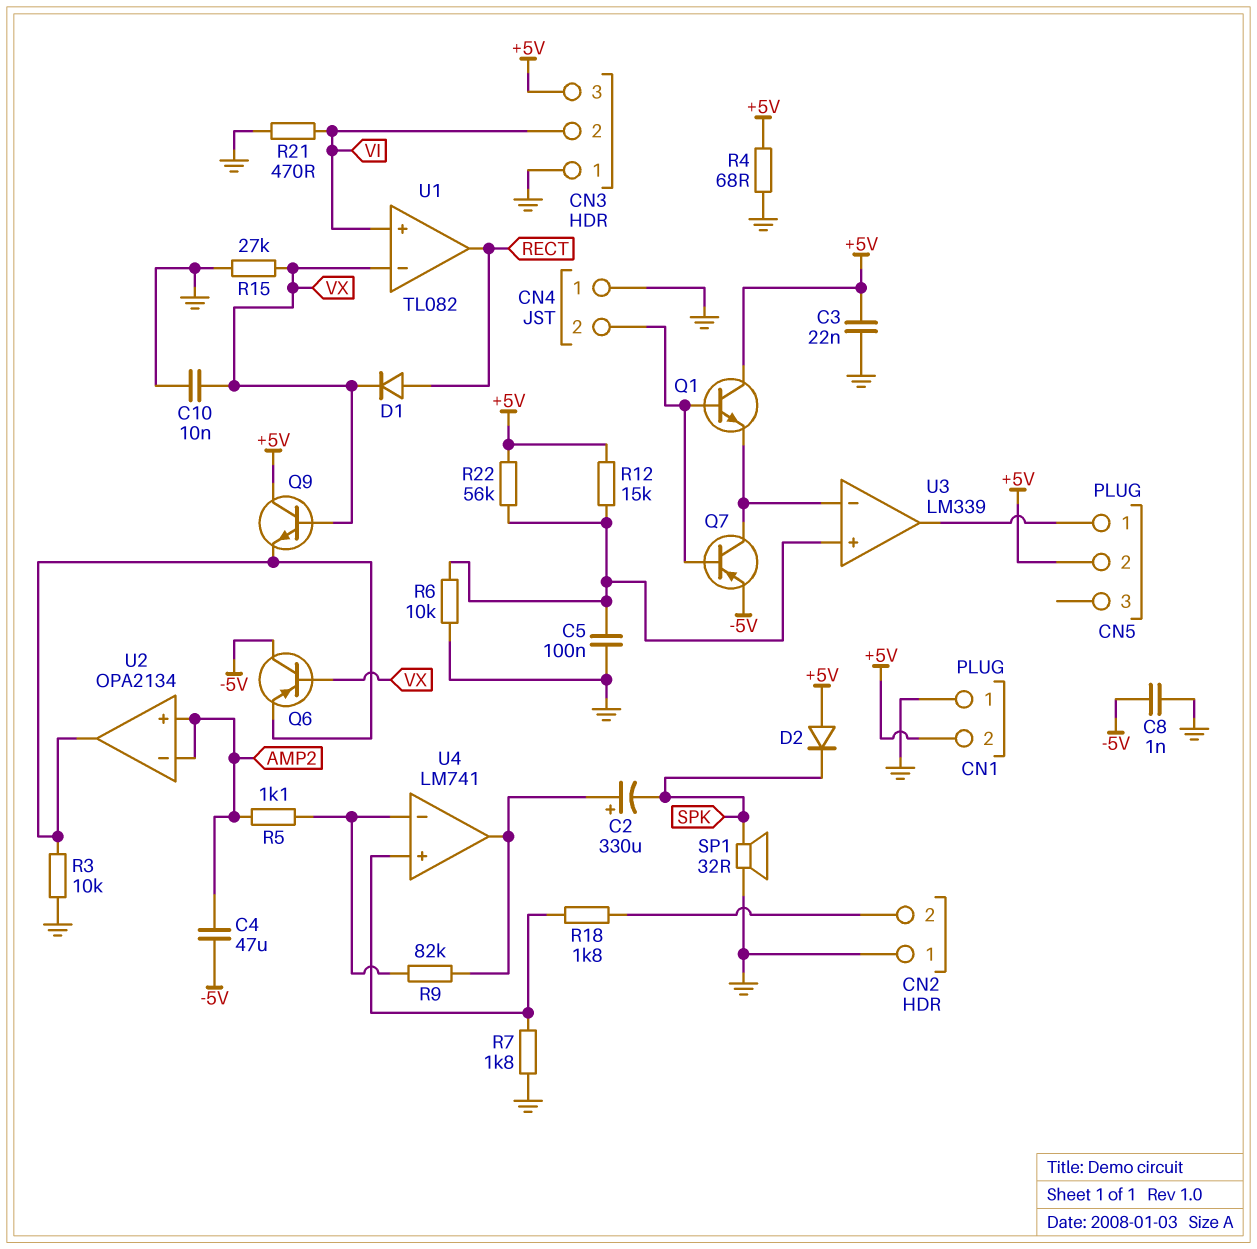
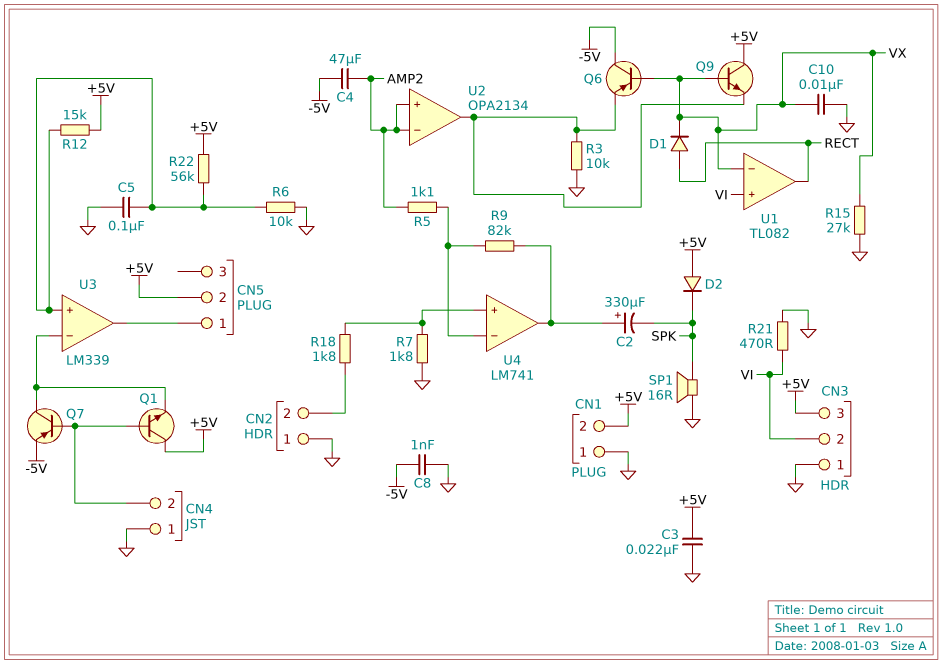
R4: 68 (+5V, GND) -> none
SP1: speaker 32R (GND, SPK) -> speaker 16R (GND, SPK)

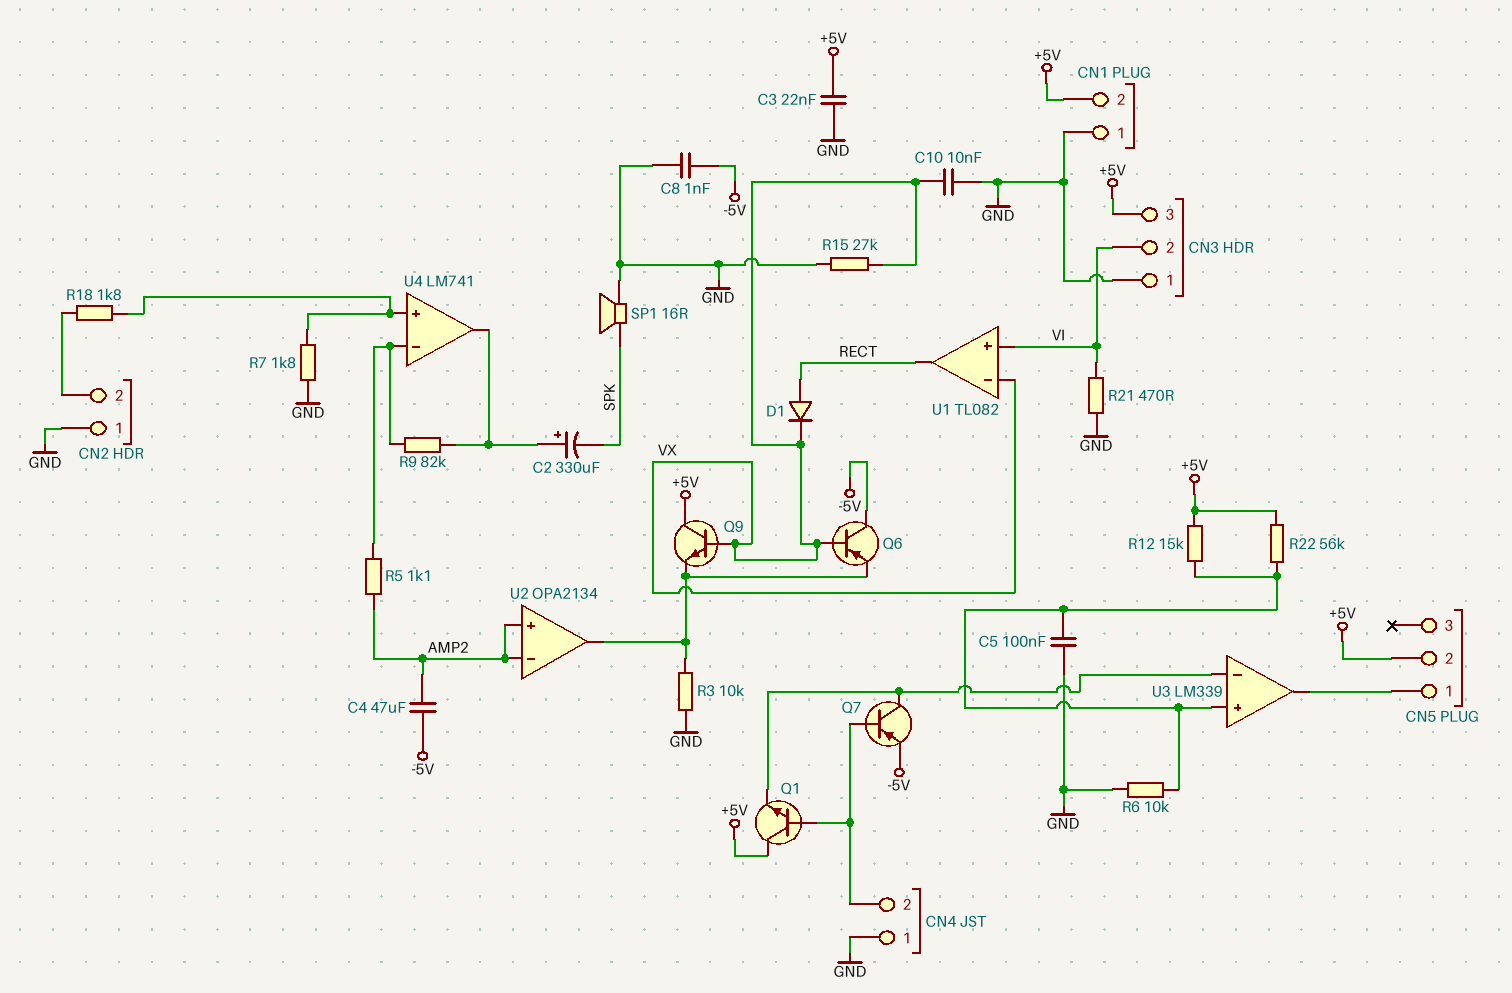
D2: diode (A +5V, K SPK) -> none

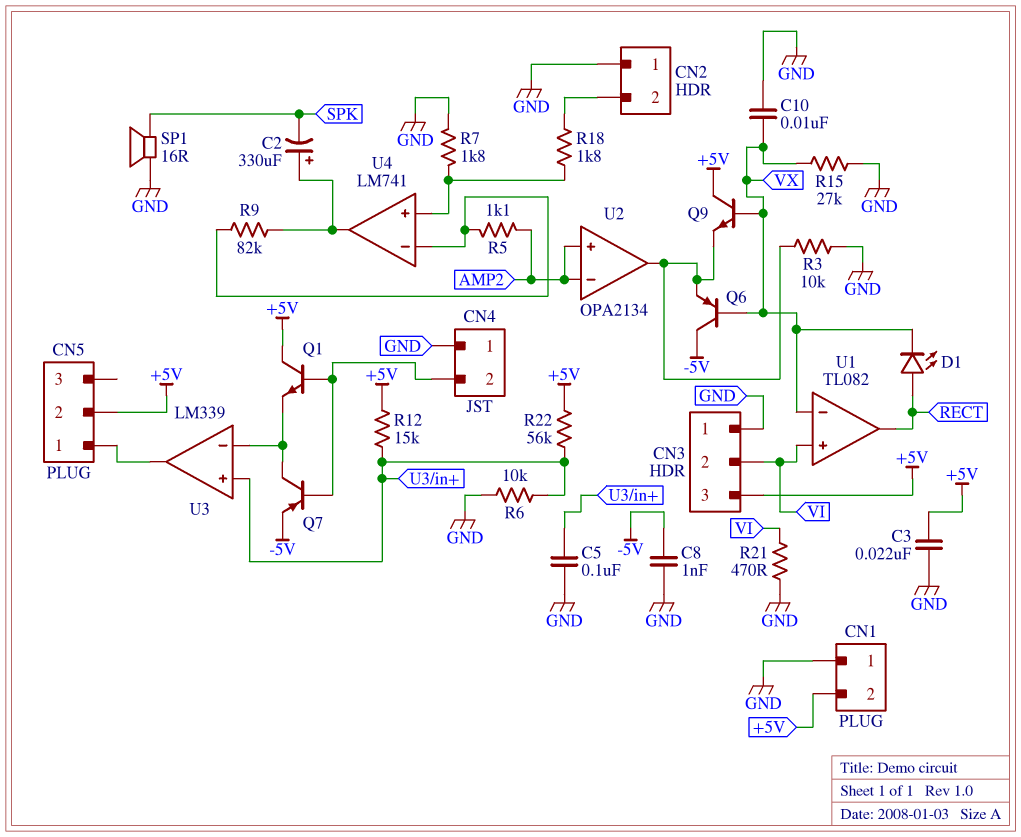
C4: 47uF (-5V, AMP2) -> none
D1: diode (A RECT, K VX) -> LED (A RECT, K VX)

